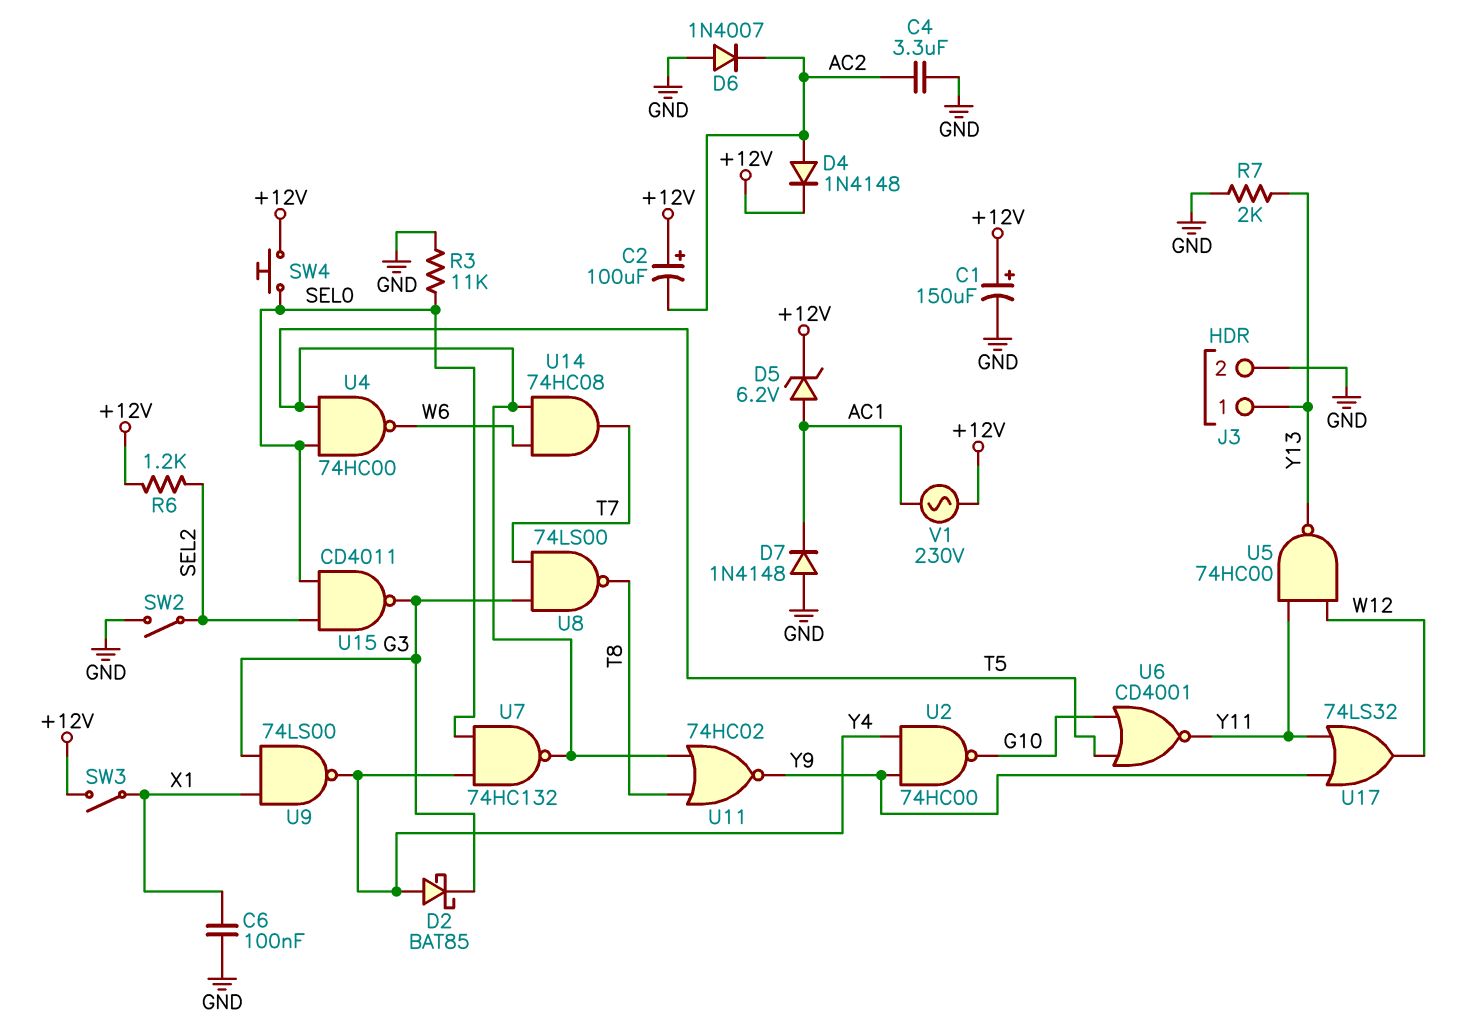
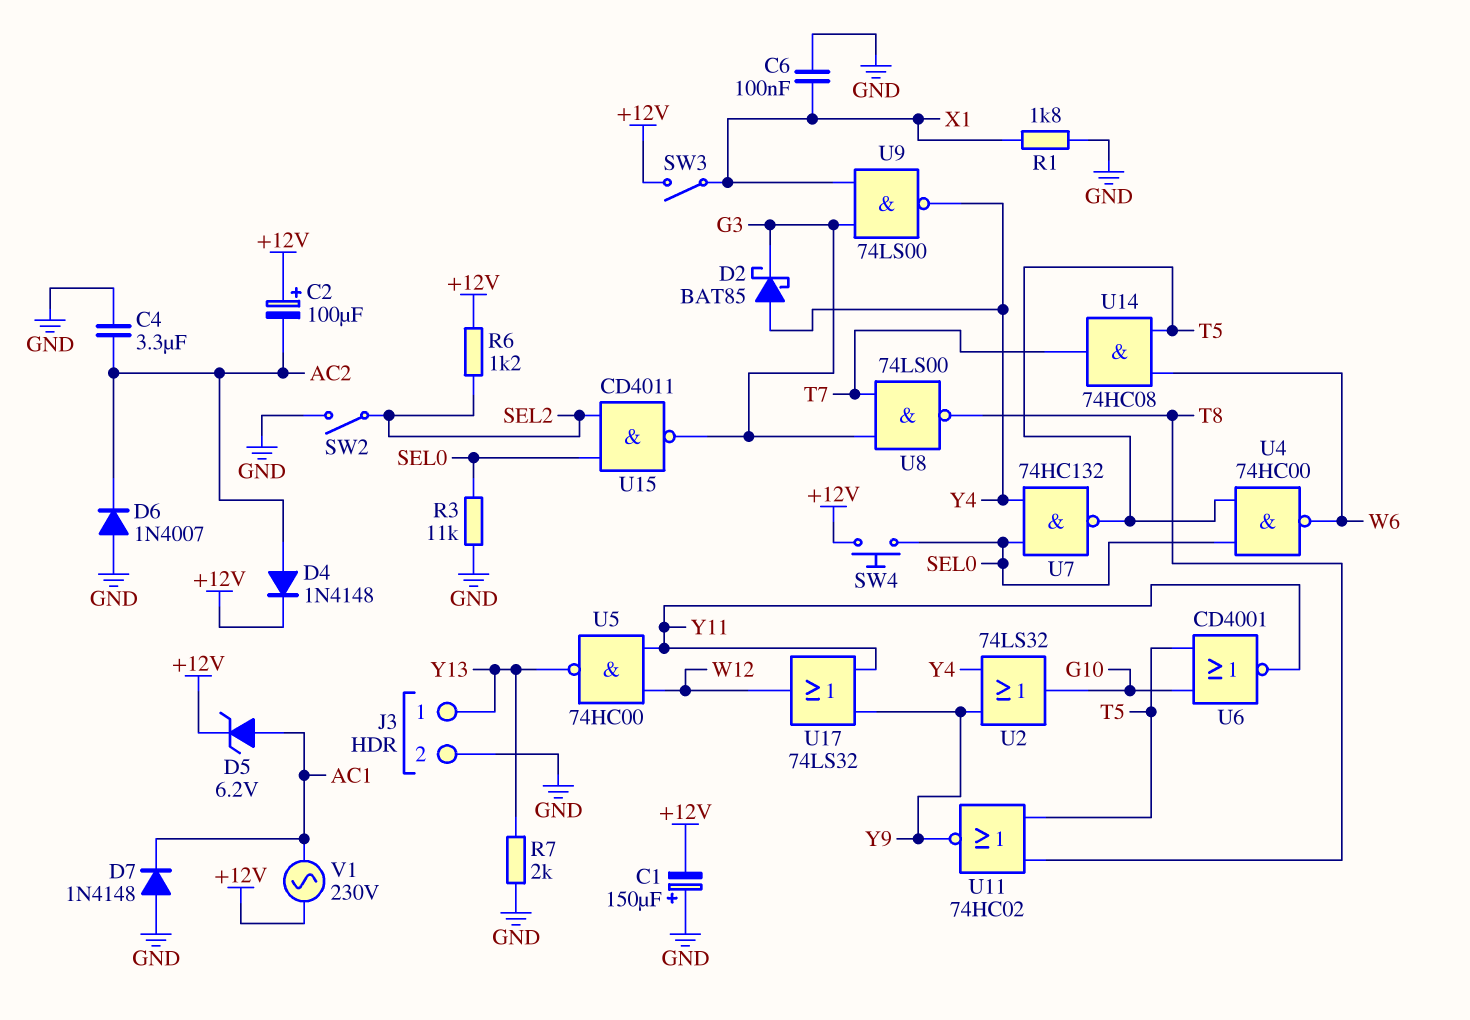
C1: 150uF (plus +12V, minus GND) -> 150uF (plus GND, minus +12V)
R1: none -> 1.8k (GND, X1)
U2: NAND 74HC00 (in Y4, in Y9, out G10) -> OR 74LS32 (in Y4, in Y9, out G10)

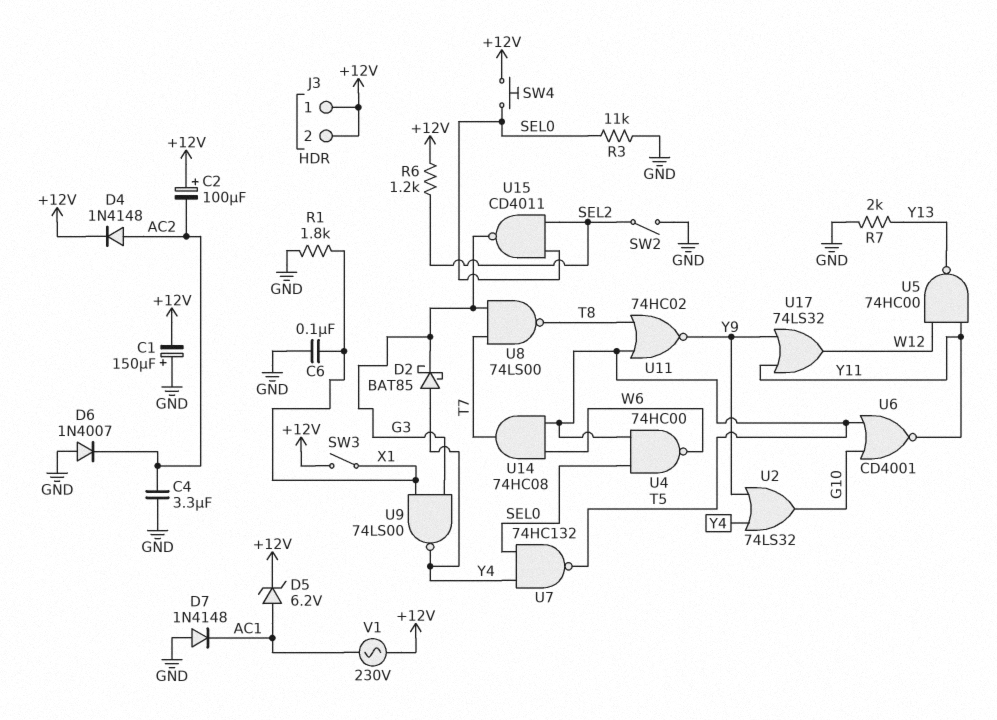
J3 pin 1: Y13 -> +12V
J3 pin 2: GND -> +12V

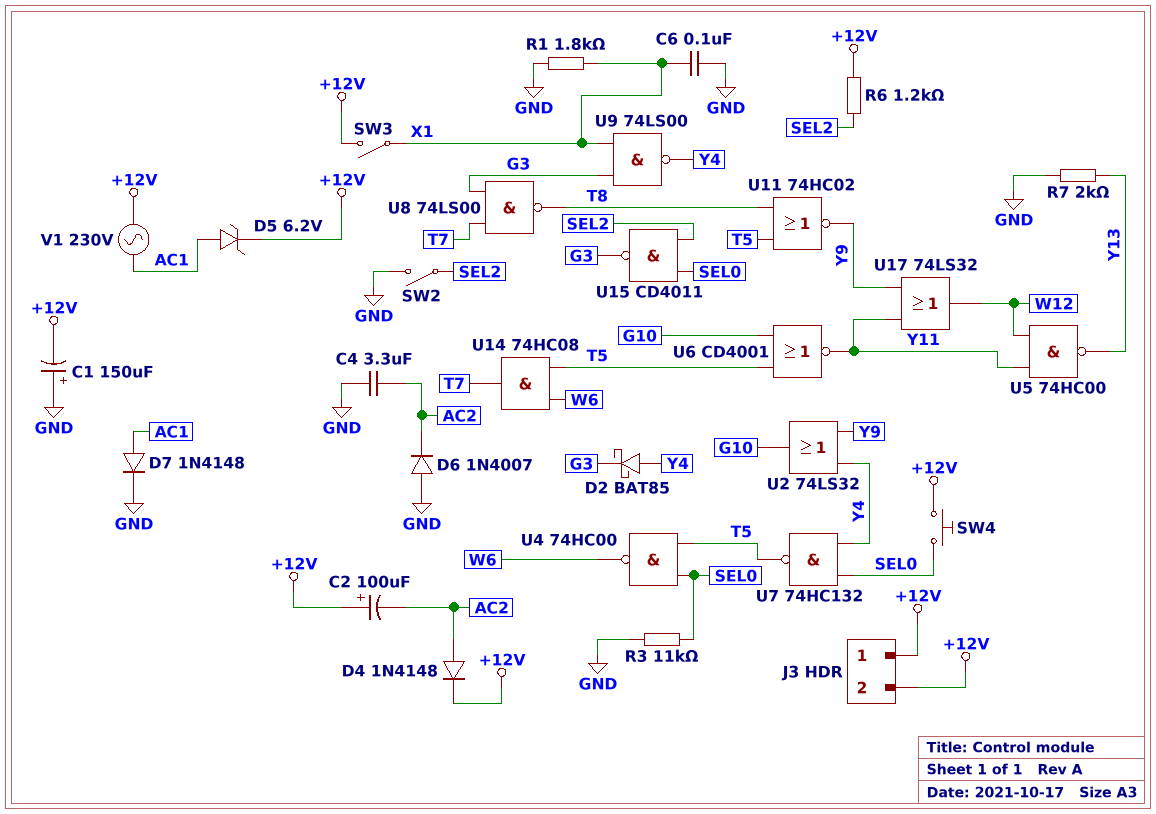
D7: diode 1N4148 (A GND, K AC1) -> diode 1N4148 (A AC1, K GND)

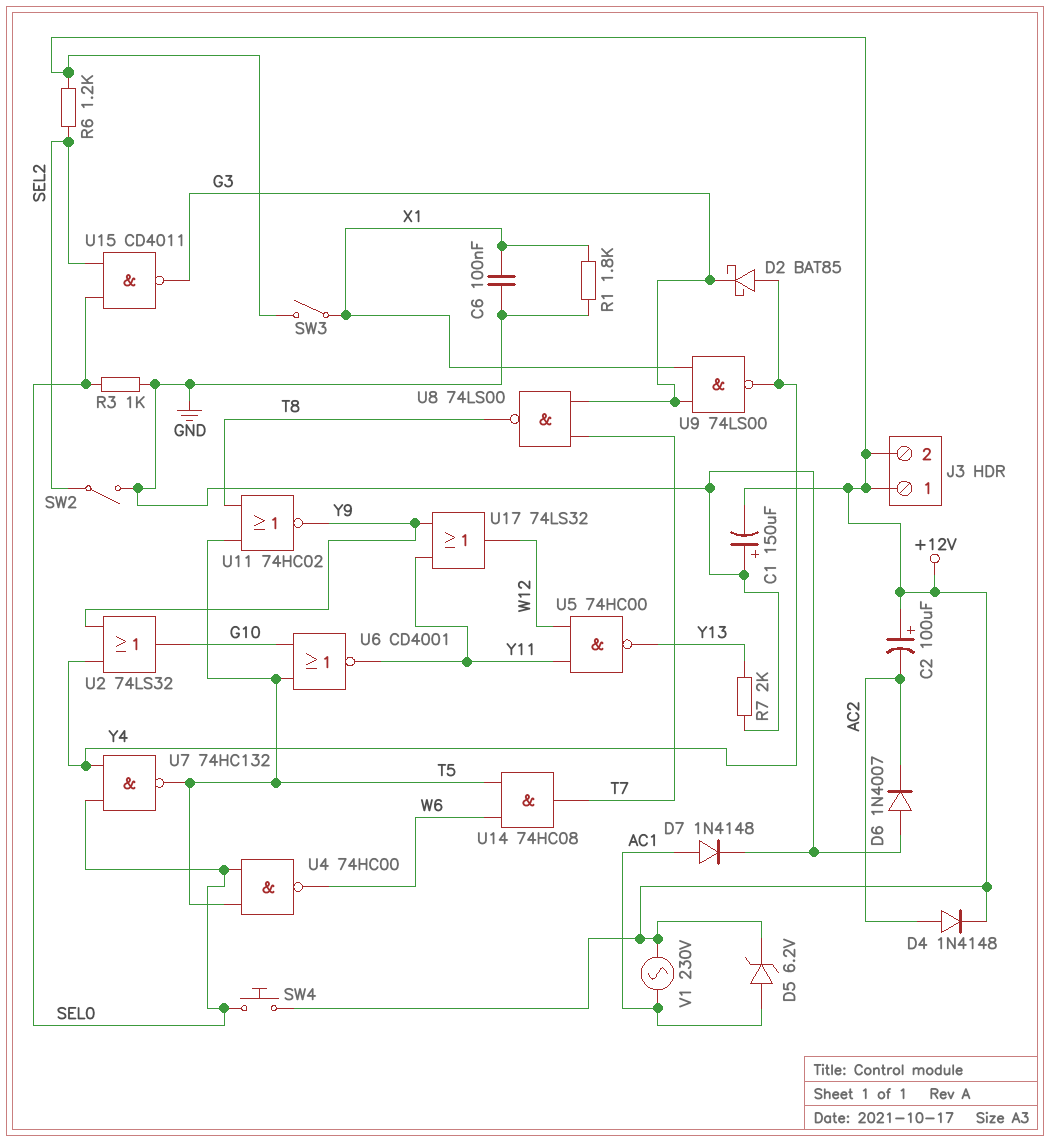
C4: 3.3uF (AC2, GND) -> none
R3: 11k (GND, SEL0) -> 1k (GND, SEL0)

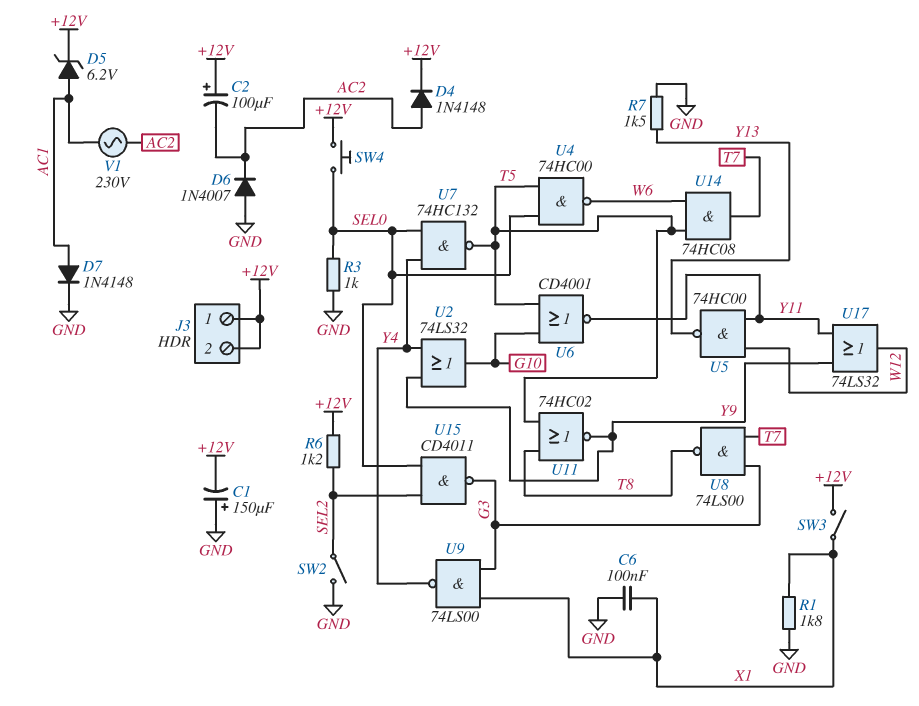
D2: schottky BAT85 (A Y4, K G3) -> none
R7: 2k (GND, Y13) -> 1.5k (GND, Y13)
V1: AC 230V (+12V, AC1) -> AC 230V (AC1, AC2)

